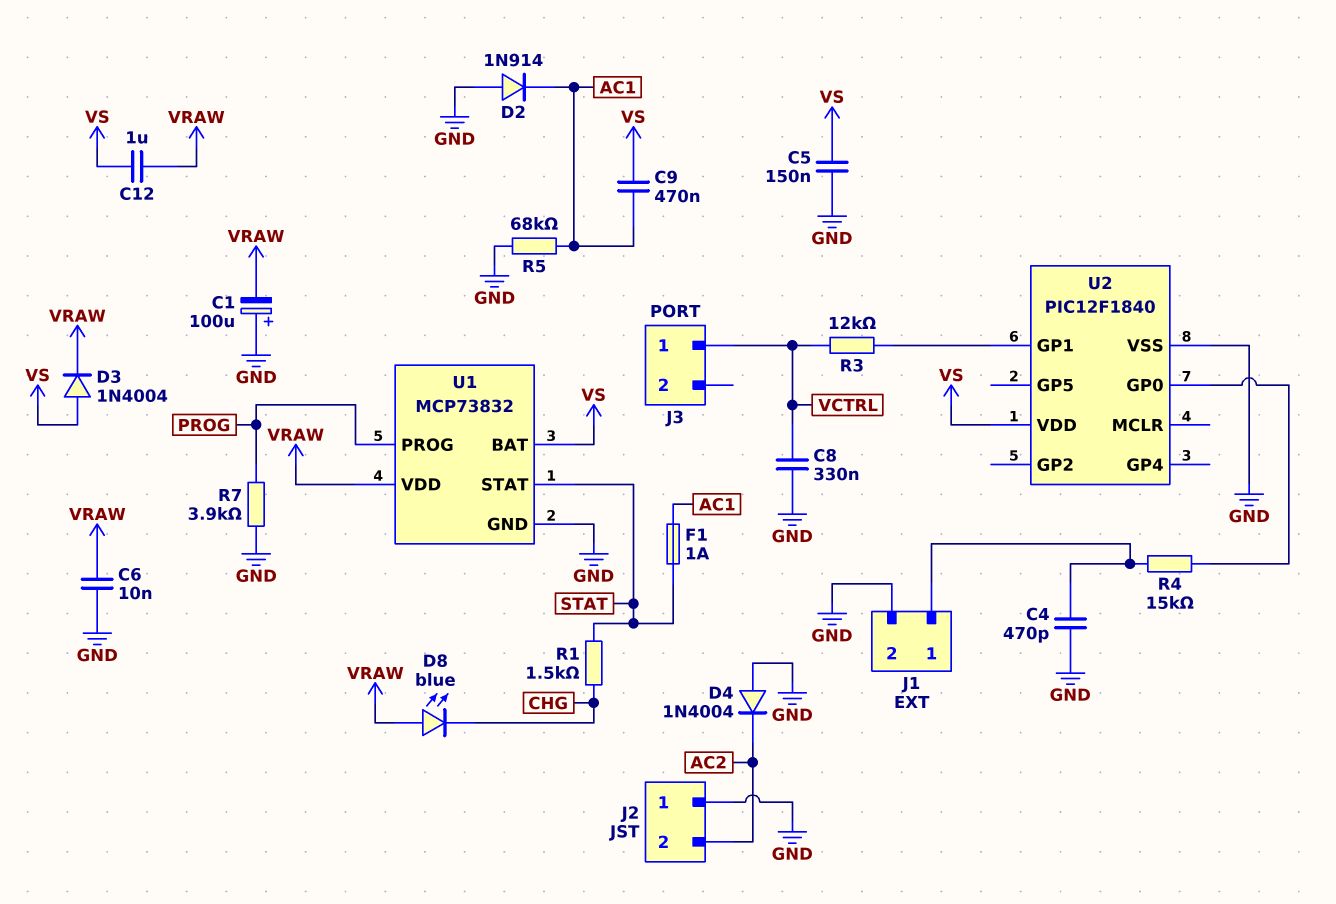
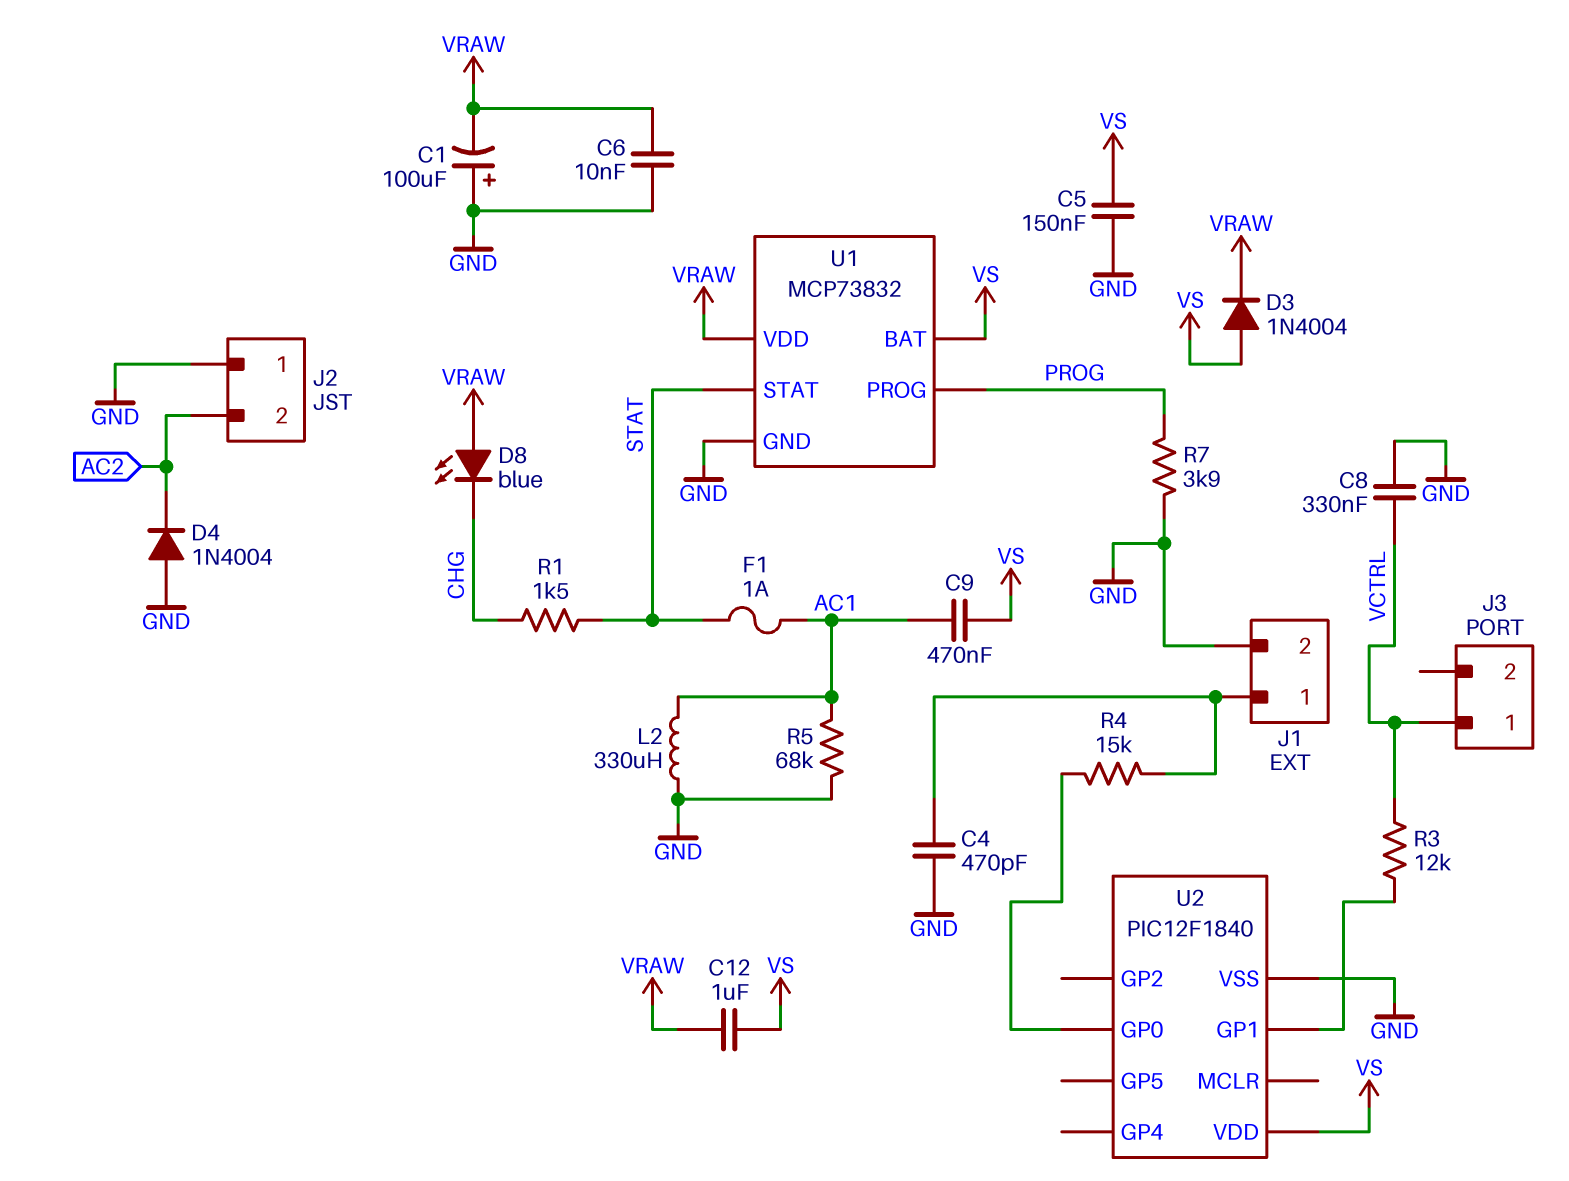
D2: diode 1N914 (A GND, K AC1) -> none
L2: none -> 330uH (AC1, GND)

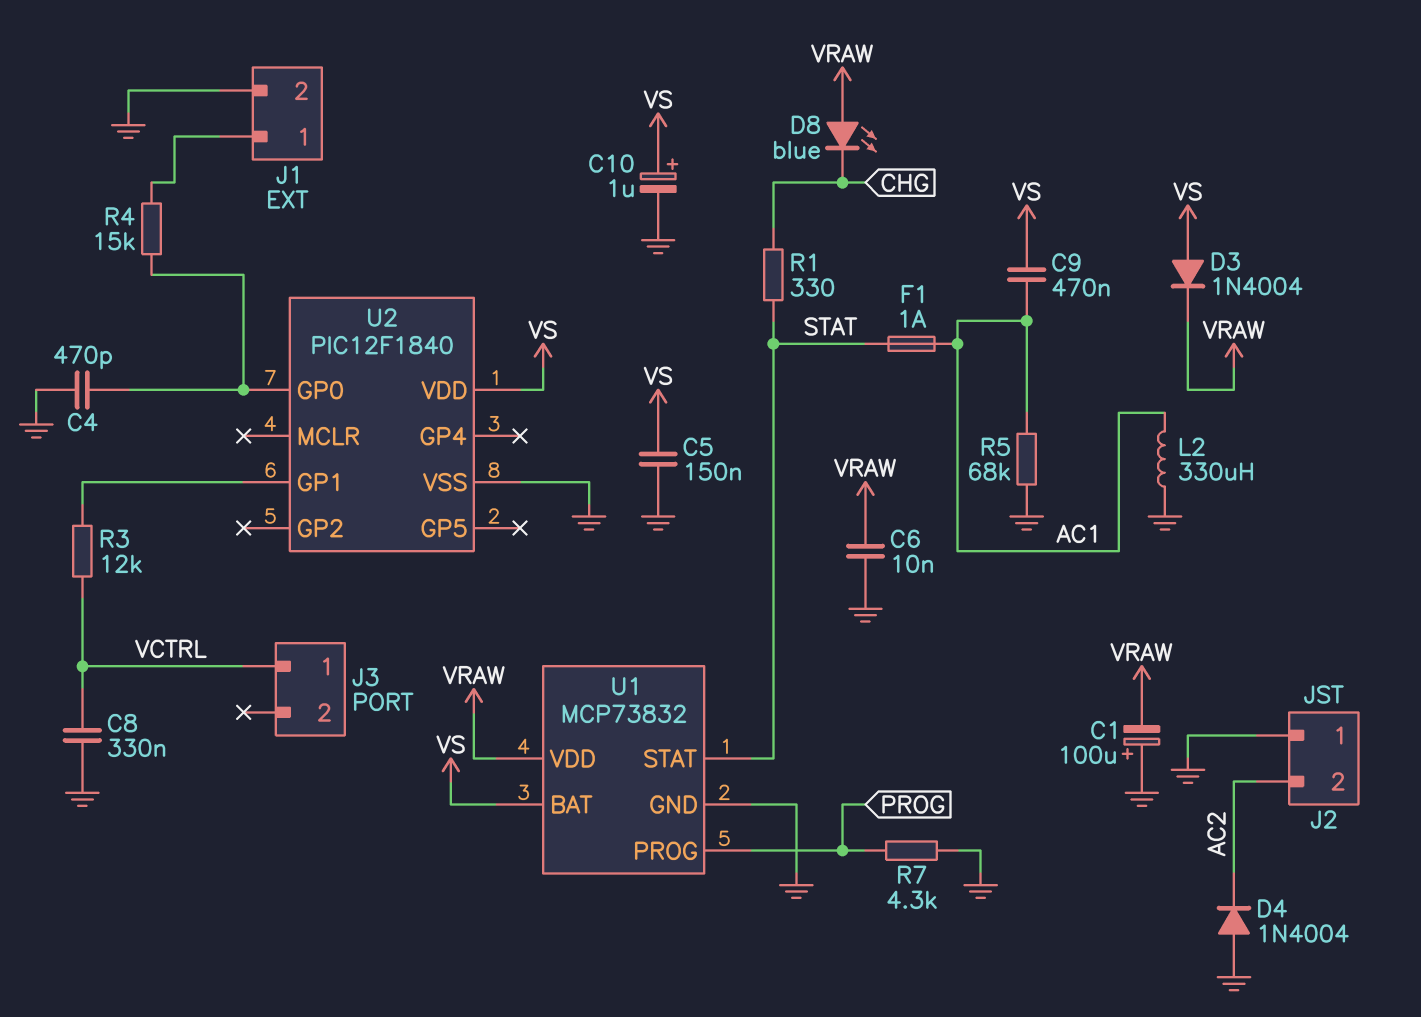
C4: 470pF (GND, J1/1) -> 470pF (GND, U2/GP0)
C10: none -> 1uF (plus VS, minus GND)
C12: 1uF (VRAW, VS) -> none
R1: 1.5k (CHG, STAT) -> 330 (CHG, STAT)
R7: 3.9k (GND, PROG) -> 4.3k (GND, PROG)

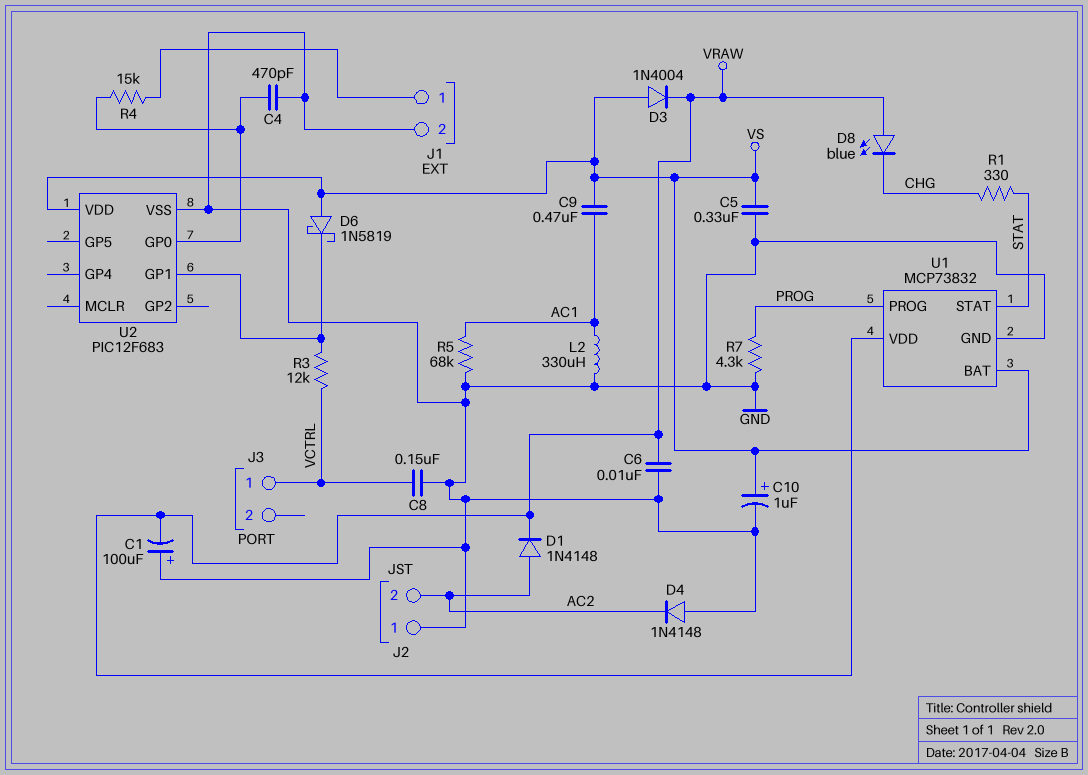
C5: 150nF (GND, VS) -> 330nF (GND, VS)
C8: 330nF (GND, VCTRL) -> 150nF (GND, VCTRL)
D1: none -> diode 1N4148 (A AC2, K VRAW)
D4: diode 1N4004 (A GND, K AC2) -> diode 1N4148 (A GND, K AC2)
D6: none -> schottky 1N5819 (A VS, K U2/GP1)
F1: 1A (AC1, STAT) -> none
U2: PIC12F1840 -> PIC12F683

